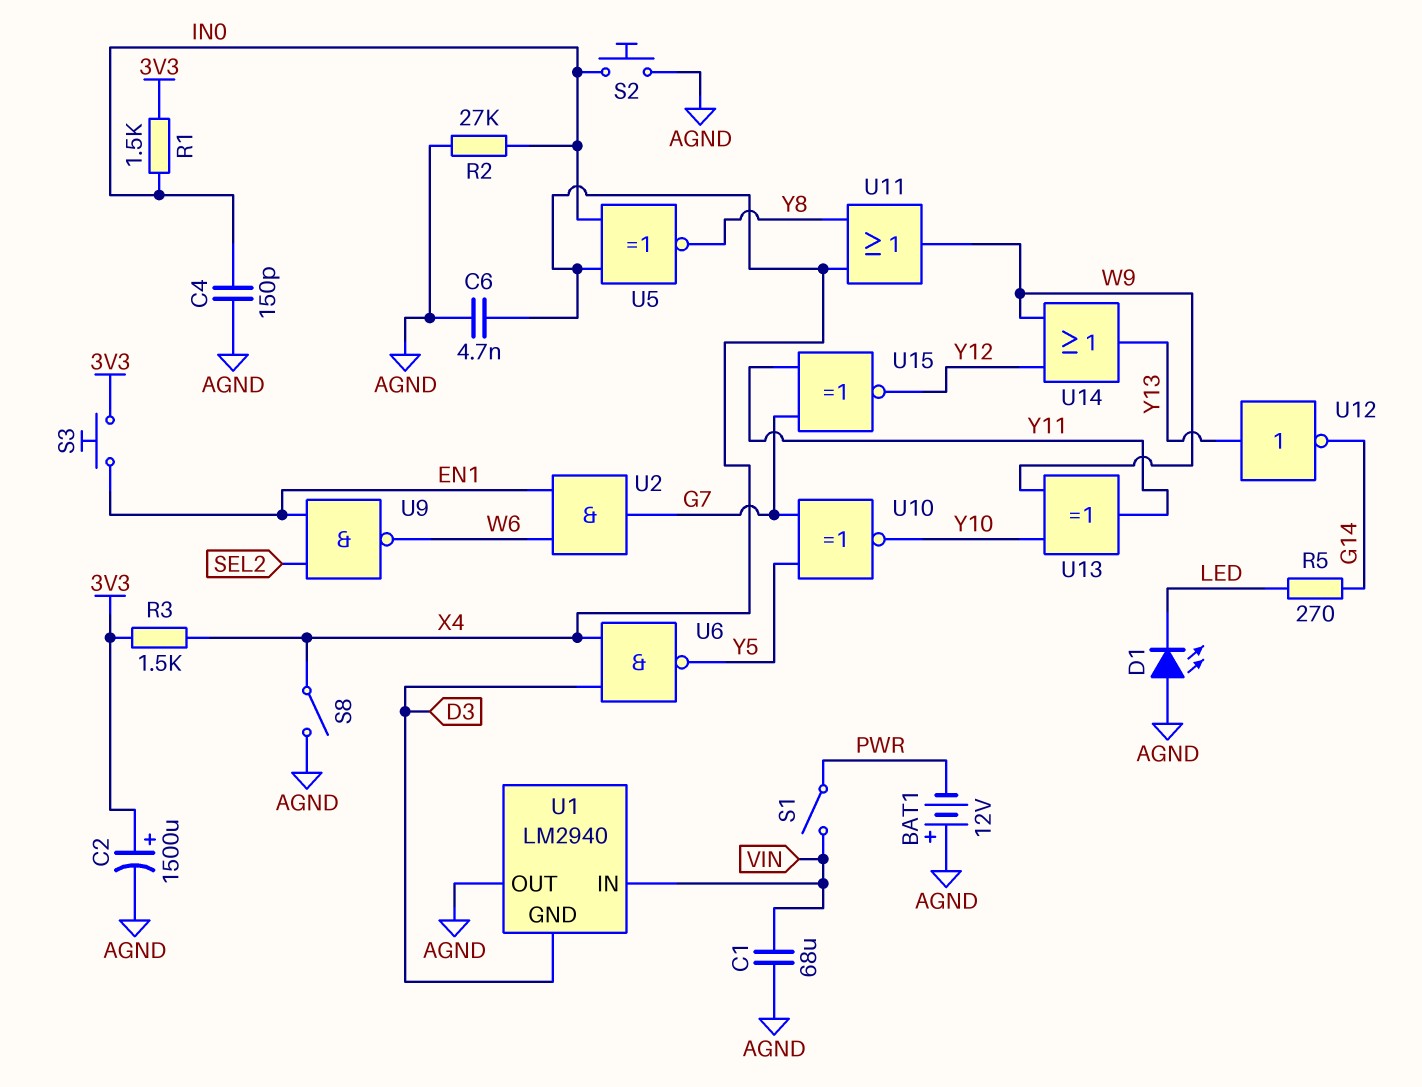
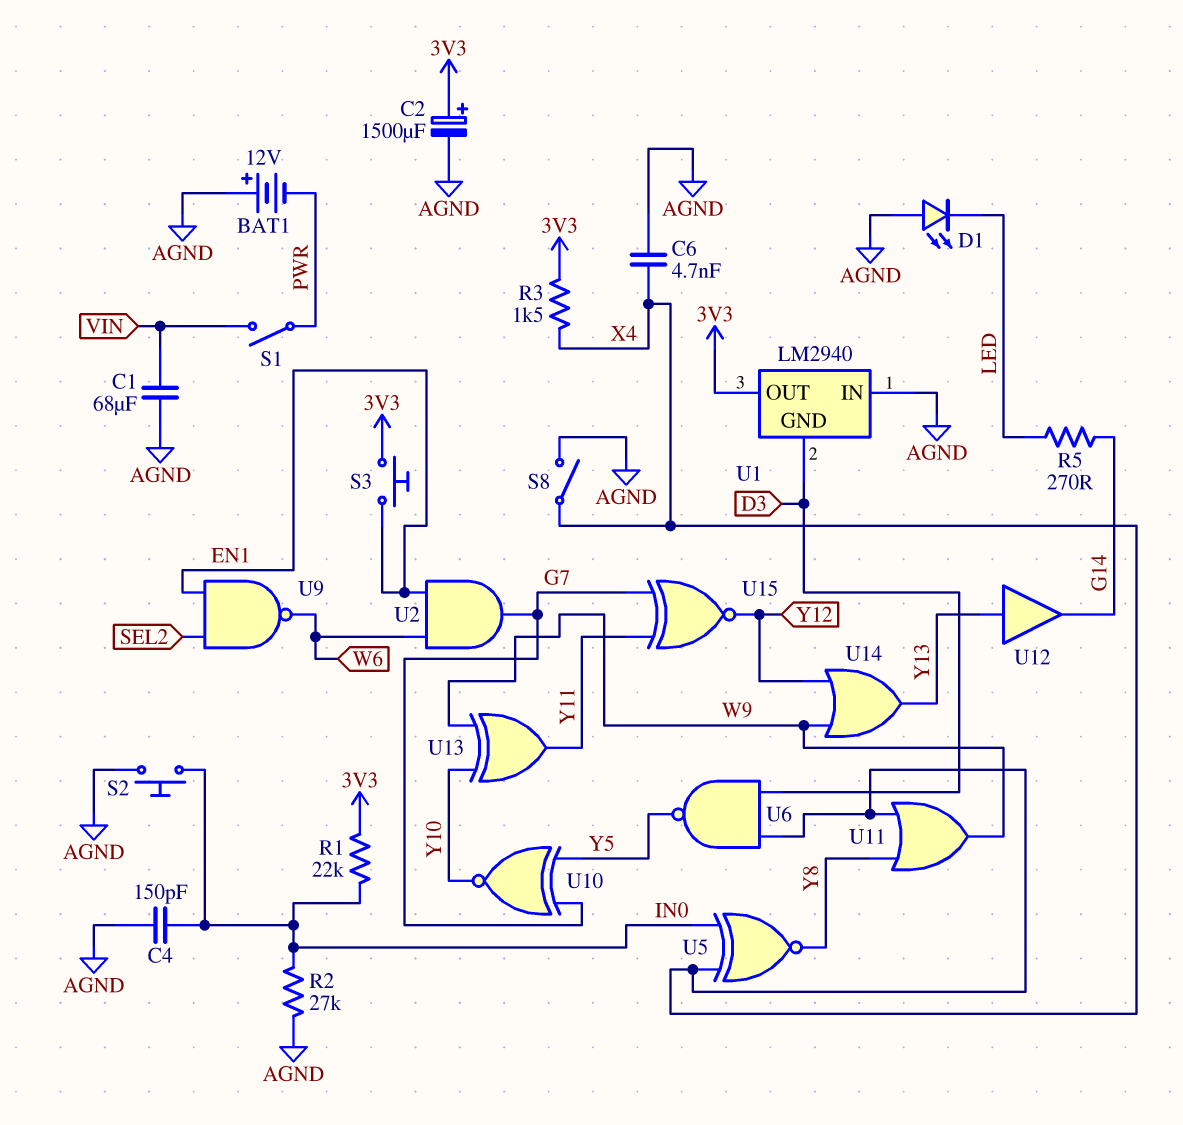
R1: 1.5k (3V3, IN0) -> 22k (3V3, IN0)
U1 pin IN: VIN -> AGND
U1 pin OUT: AGND -> 3V3
U12: NOT (in Y13, out G14) -> buffer (in Y13, out G14)

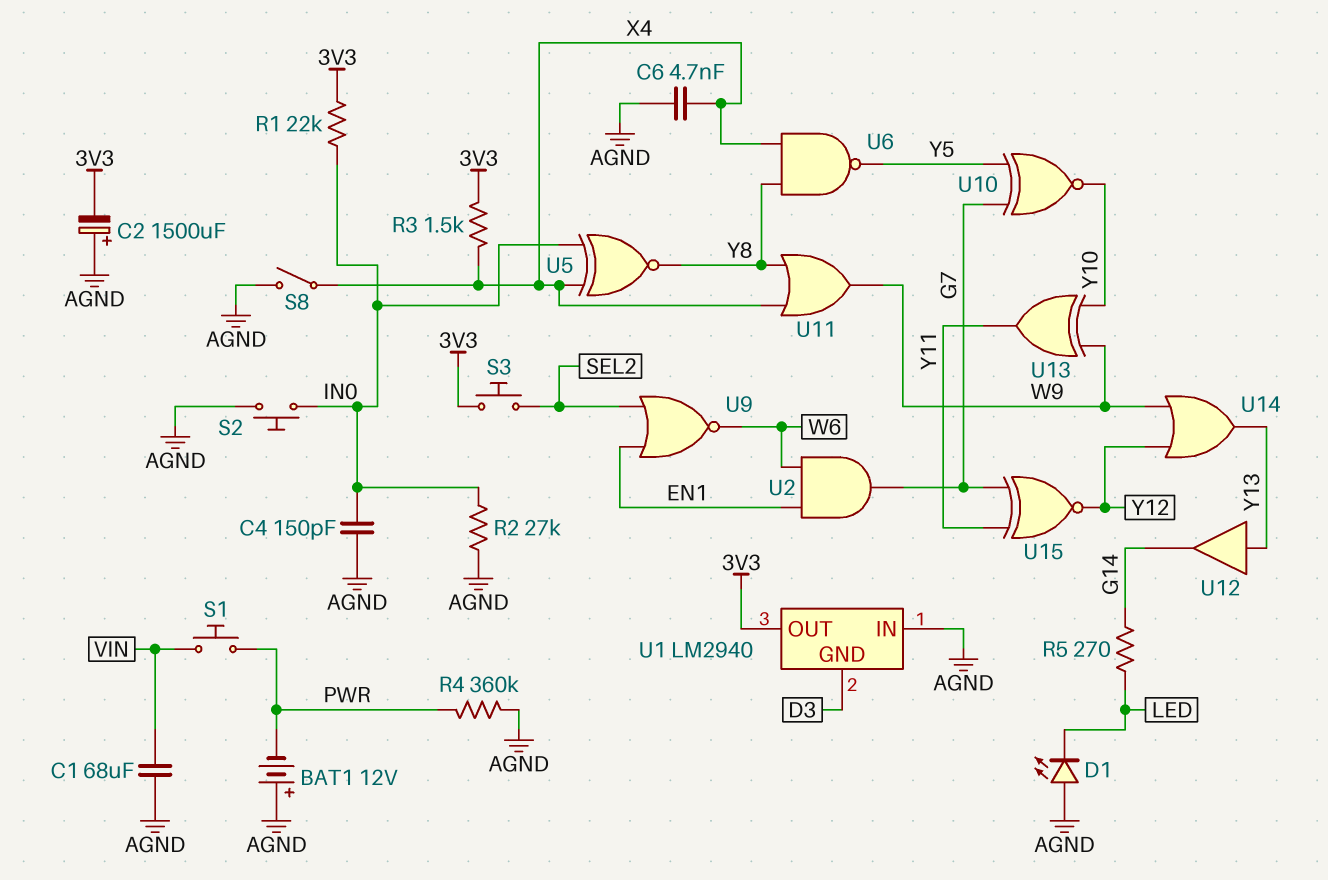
C2: 1500uF (plus 3V3, minus AGND) -> 1500uF (plus AGND, minus 3V3)
R4: none -> 360k (AGND, PWR)
S1: switch (PWR, VIN) -> button (PWR, VIN)
S3: button (3V3, EN1) -> button (3V3, SEL2)
U6: NAND (in D3, in X4, out Y5) -> NAND (in X4, in Y8, out Y5)
U9: NAND (in EN1, in SEL2, out W6) -> NOR (in EN1, in SEL2, out W6)

